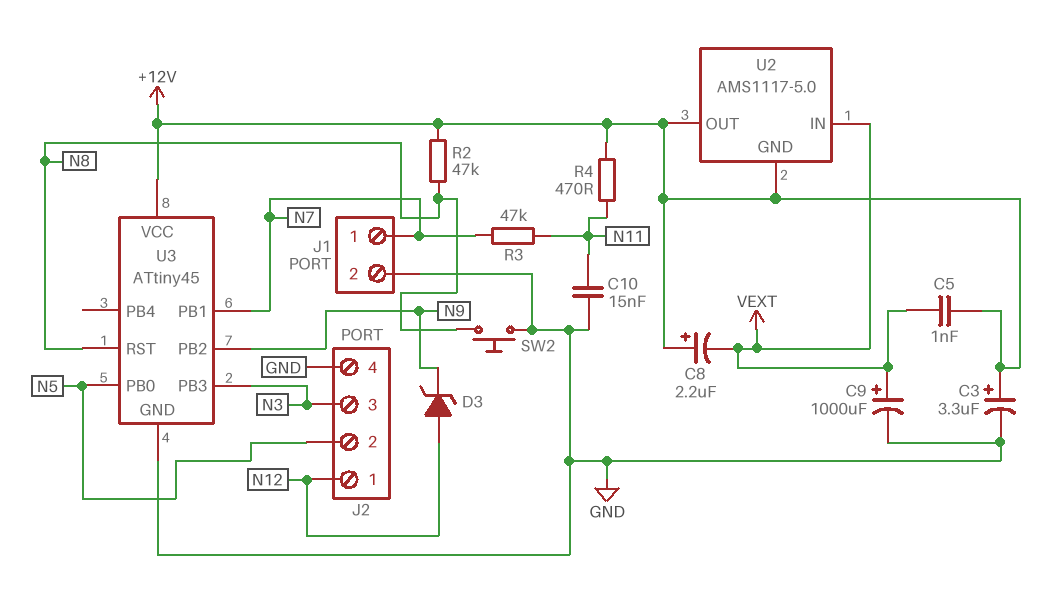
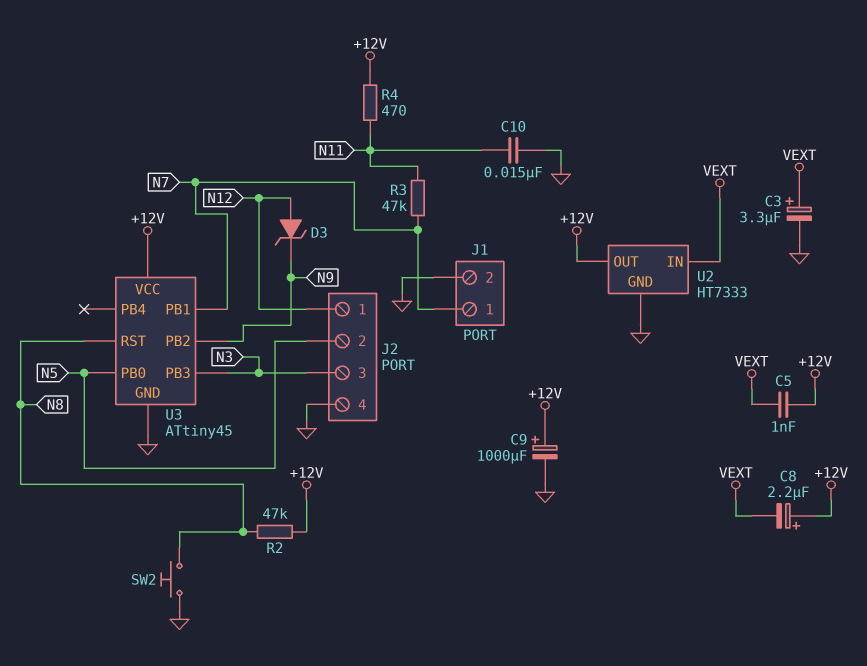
C3: 3.3uF (plus +12V, minus GND) -> 3.3uF (plus VEXT, minus GND)
C9: 1000uF (plus VEXT, minus GND) -> 1000uF (plus +12V, minus GND)
U2: AMS1117-5.0 -> HT7333
U2 pin GND: +12V -> GND

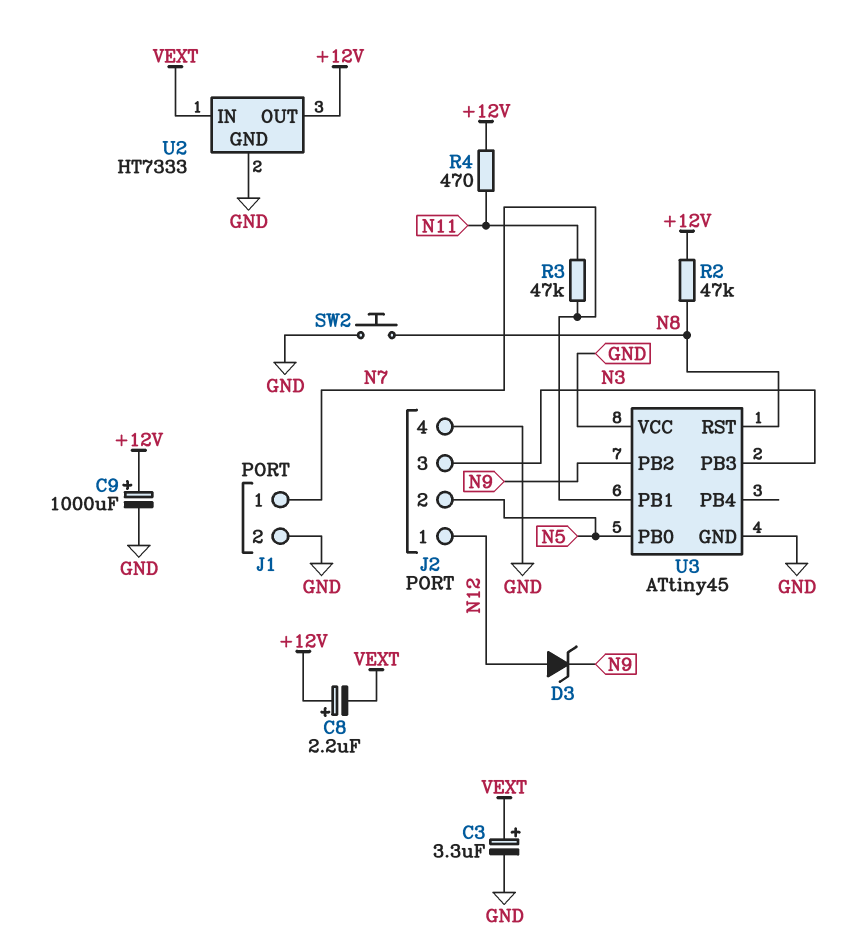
C5: 1nF (+12V, VEXT) -> none
C10: 15nF (GND, N11) -> none
U3 pin VCC: +12V -> GND

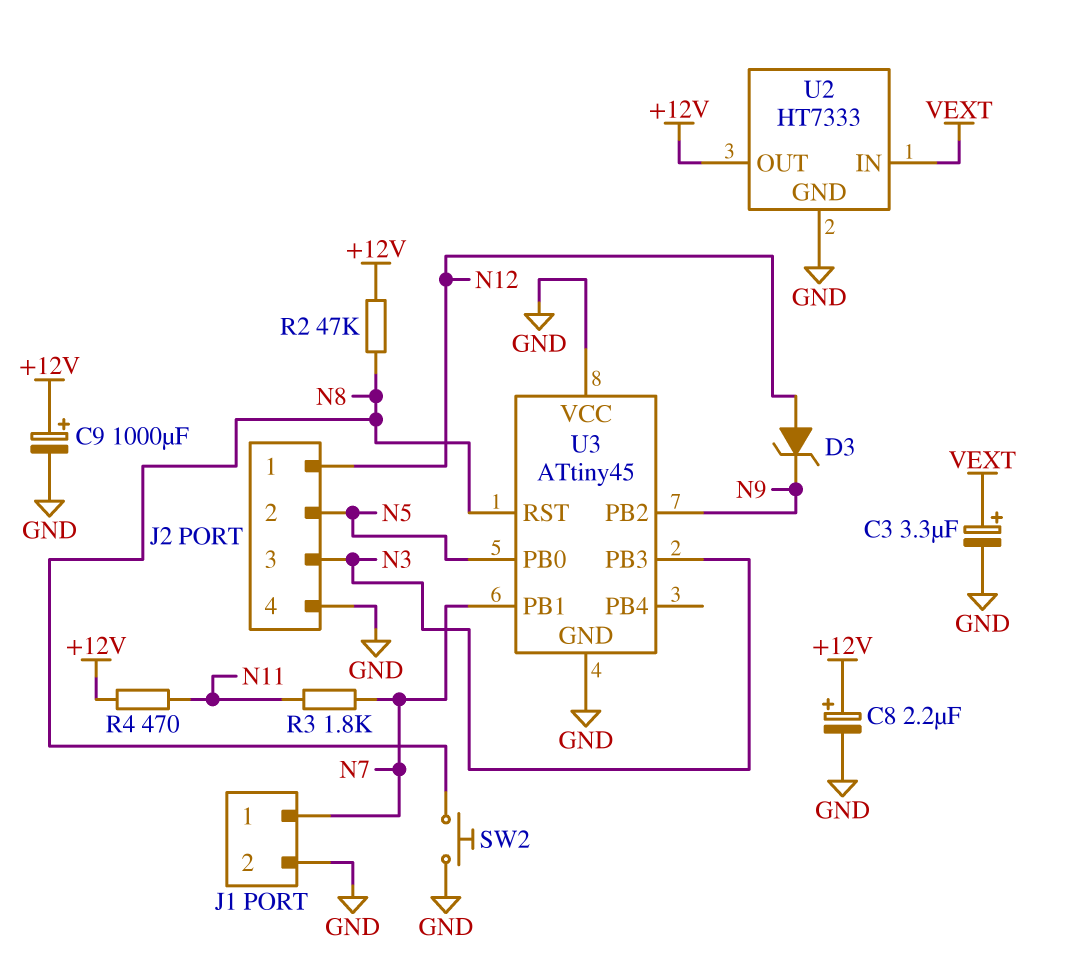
C8: 2.2uF (plus +12V, minus VEXT) -> 2.2uF (plus +12V, minus GND)
R3: 47k (N7, N11) -> 1.8k (N7, N11)

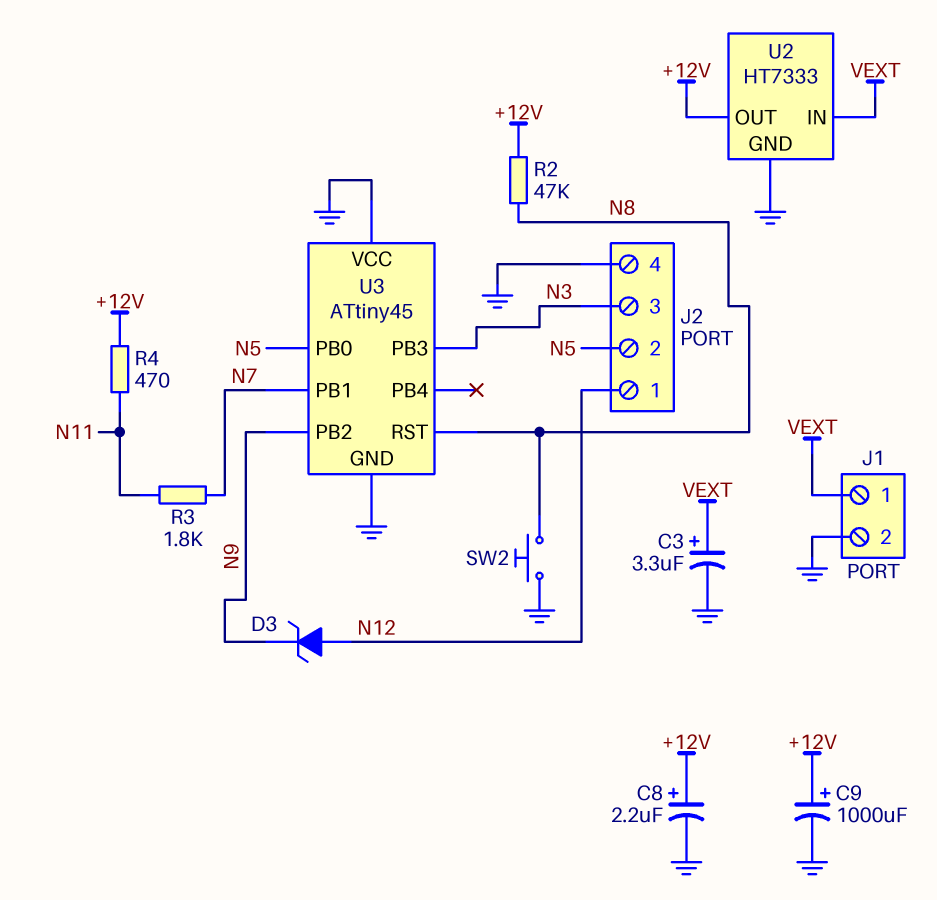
J1 pin 1: N7 -> VEXT

